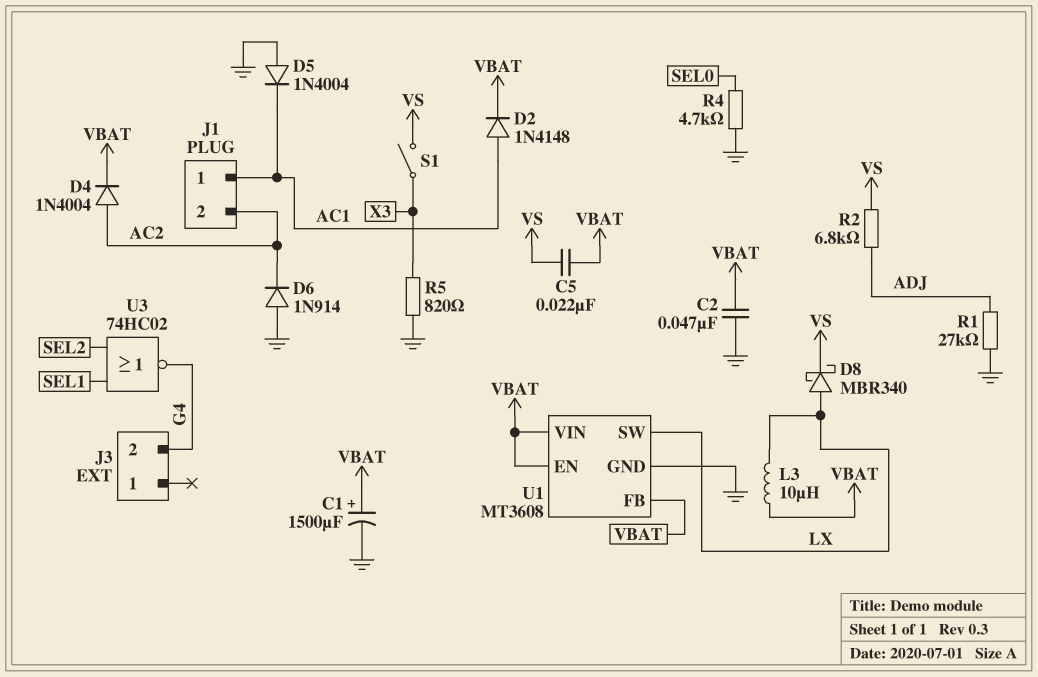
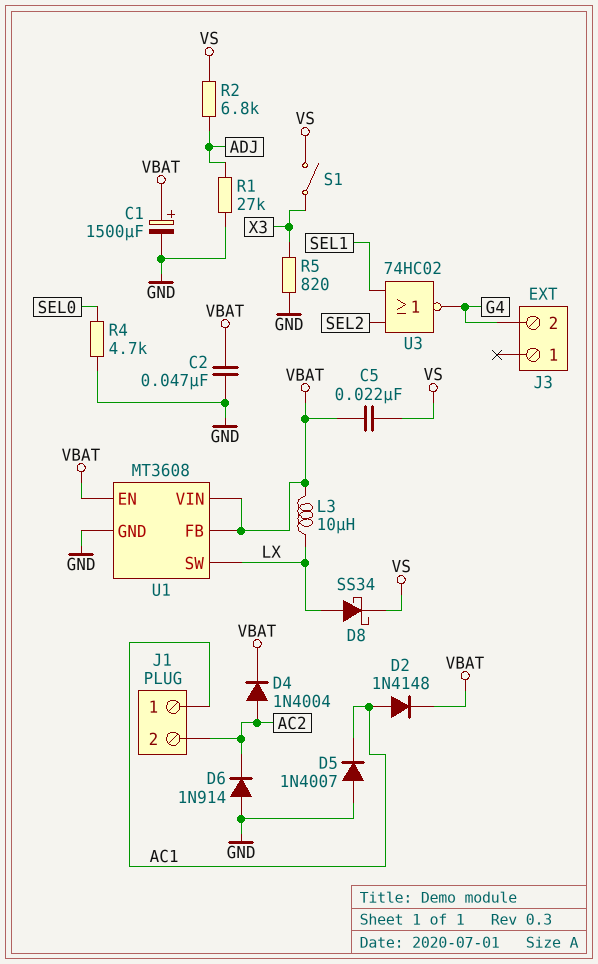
D5: diode 1N4004 (A GND, K AC1) -> diode 1N4007 (A GND, K AC1)
D8: schottky MBR340 (A LX, K VS) -> schottky SS34 (A LX, K VS)

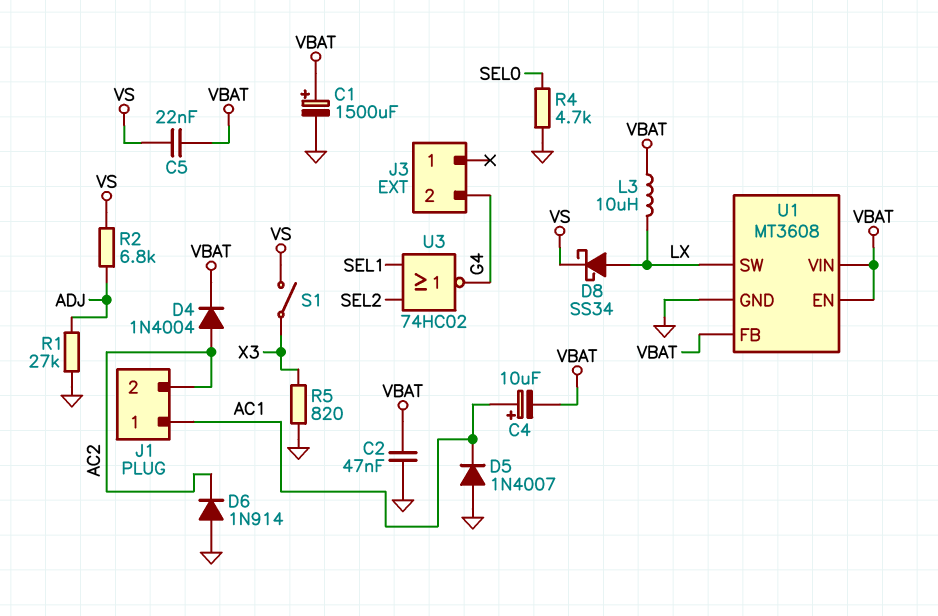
C4: none -> 10uF (plus AC1, minus VBAT)
D2: diode 1N4148 (A AC1, K VBAT) -> none

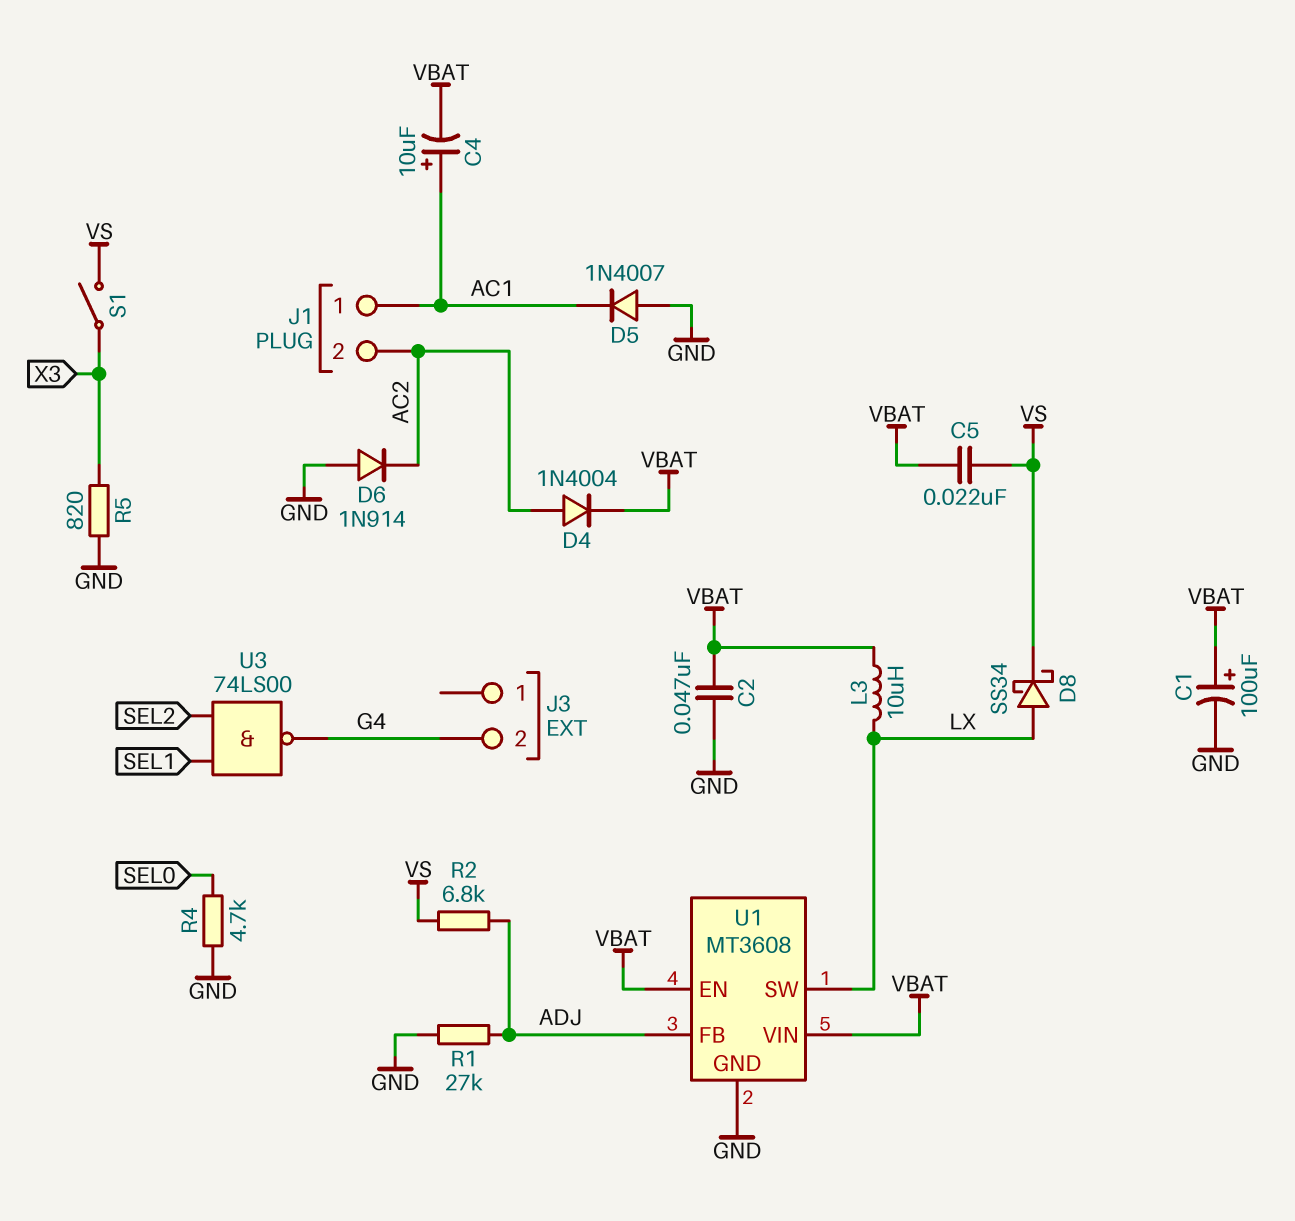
C1: 1500uF (plus VBAT, minus GND) -> 100uF (plus VBAT, minus GND)
U1 pin FB: VBAT -> ADJ
U3: NOR 74HC02 (in SEL1, in SEL2, out G4) -> NAND 74LS00 (in SEL1, in SEL2, out G4)

